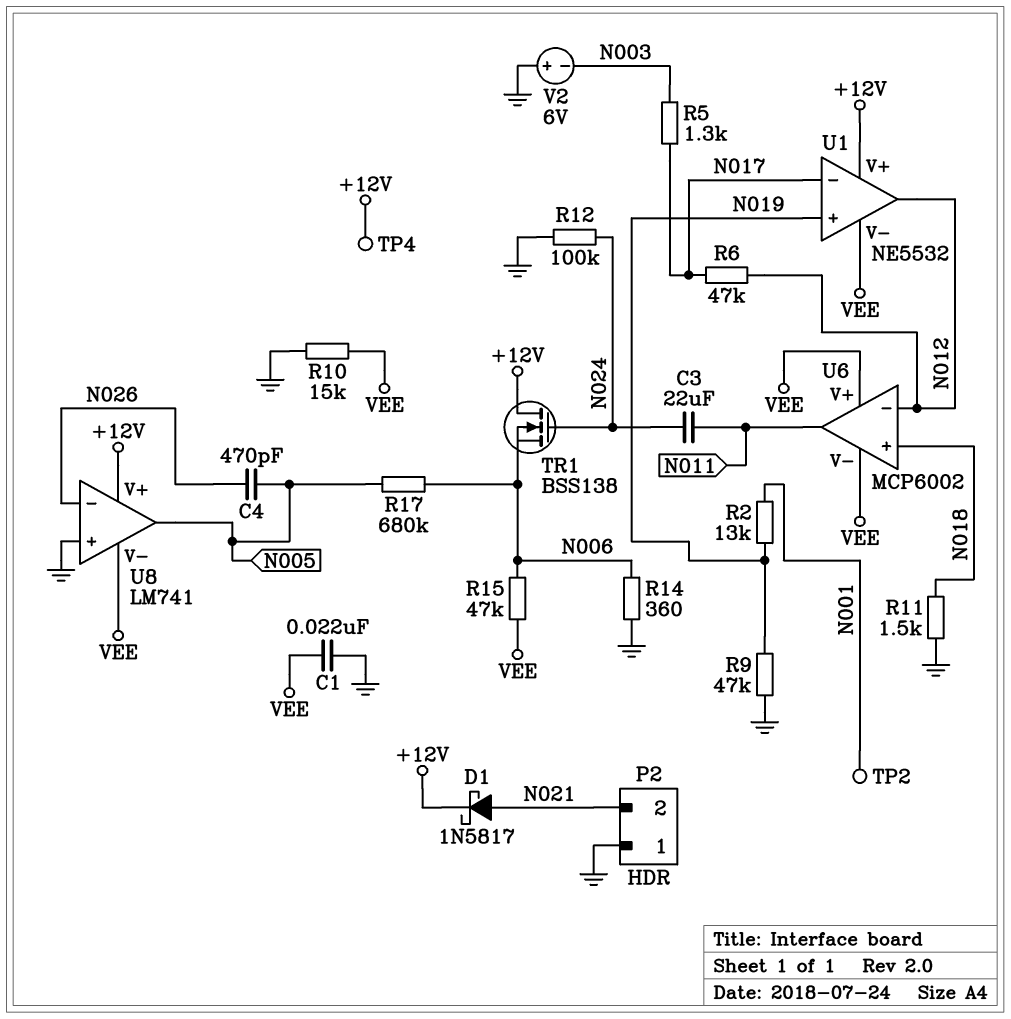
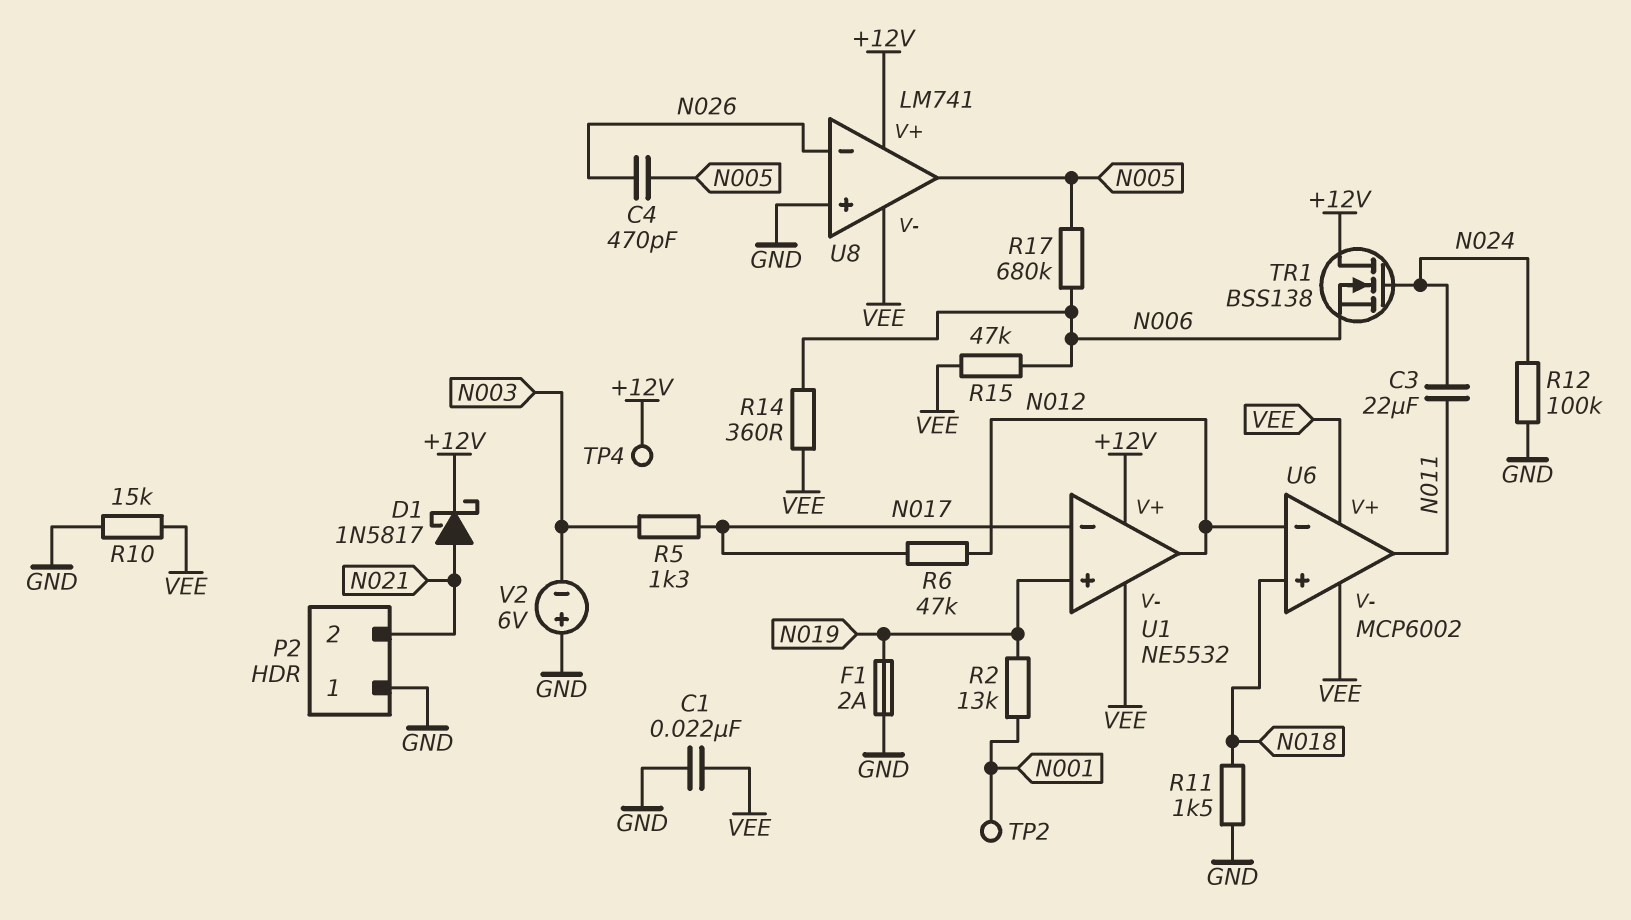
F1: none -> 2A (GND, N019)
R9: 47k (GND, N019) -> none
R14: 360 (GND, N006) -> 360 (N006, VEE)

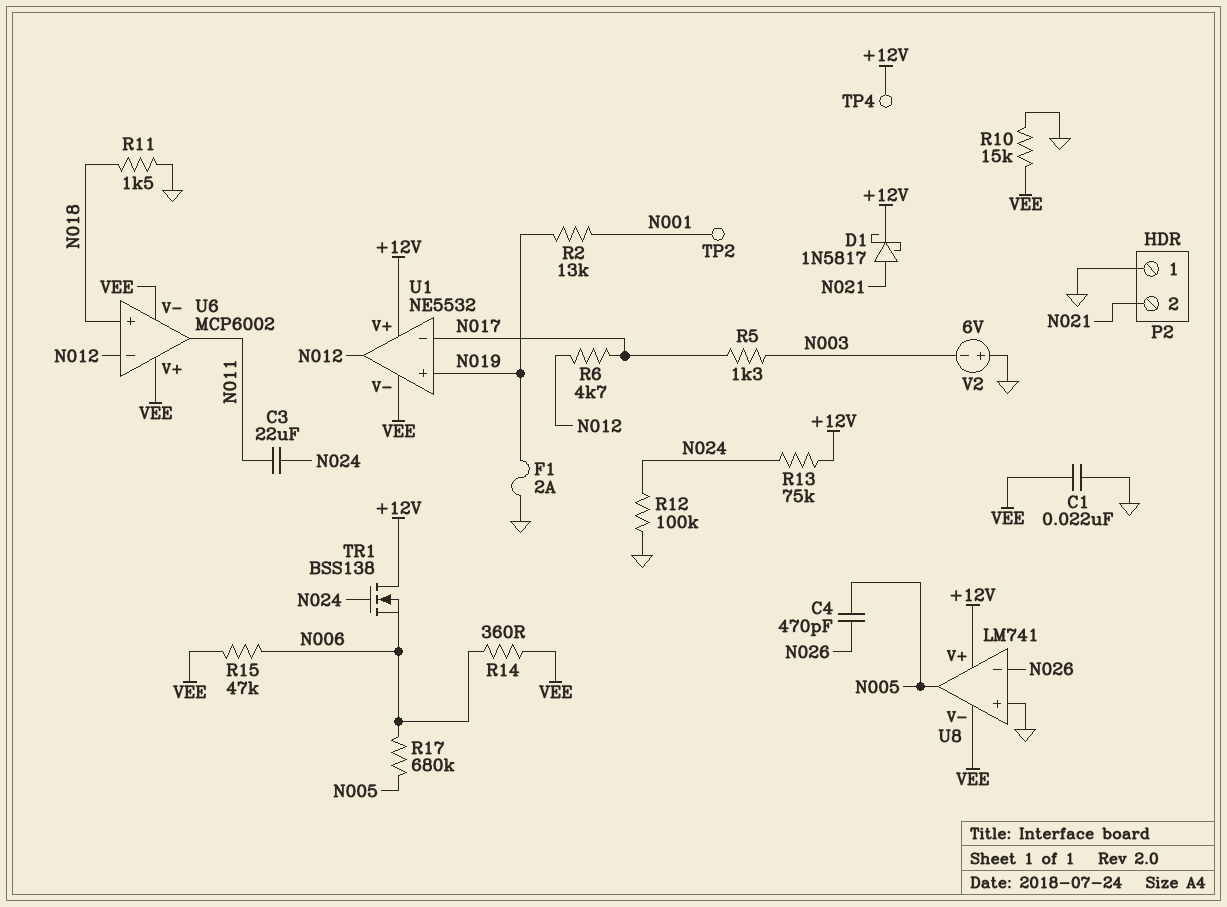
R6: 47k (N012, N017) -> 4.7k (N012, N017)
R13: none -> 75k (+12V, N024)

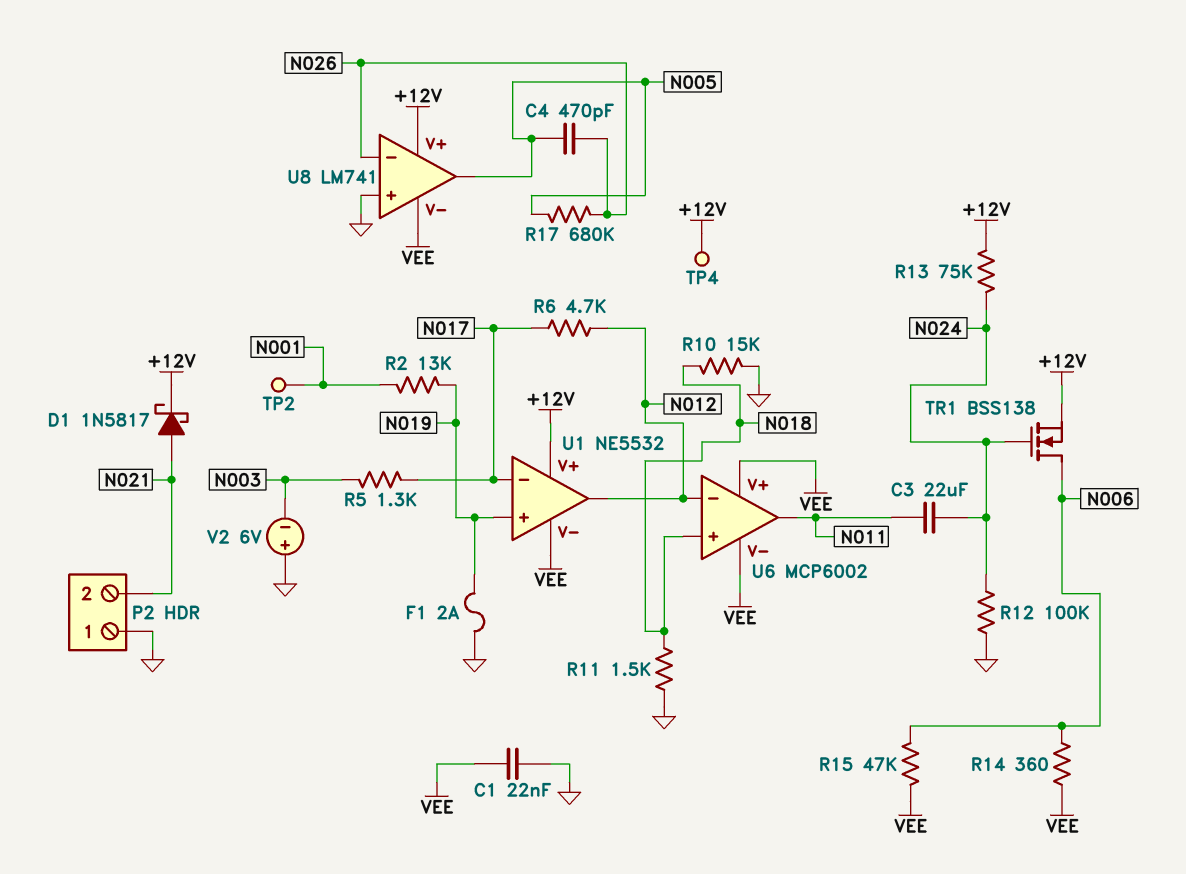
R10: 15k (GND, VEE) -> 15k (GND, N018)
R17: 680k (N005, N006) -> 680k (N005, N026)
TR1: NMOS BSS138 (G N024, D +12V, S N006) -> NMOS BSS138 (G N024, D N006, S +12V)

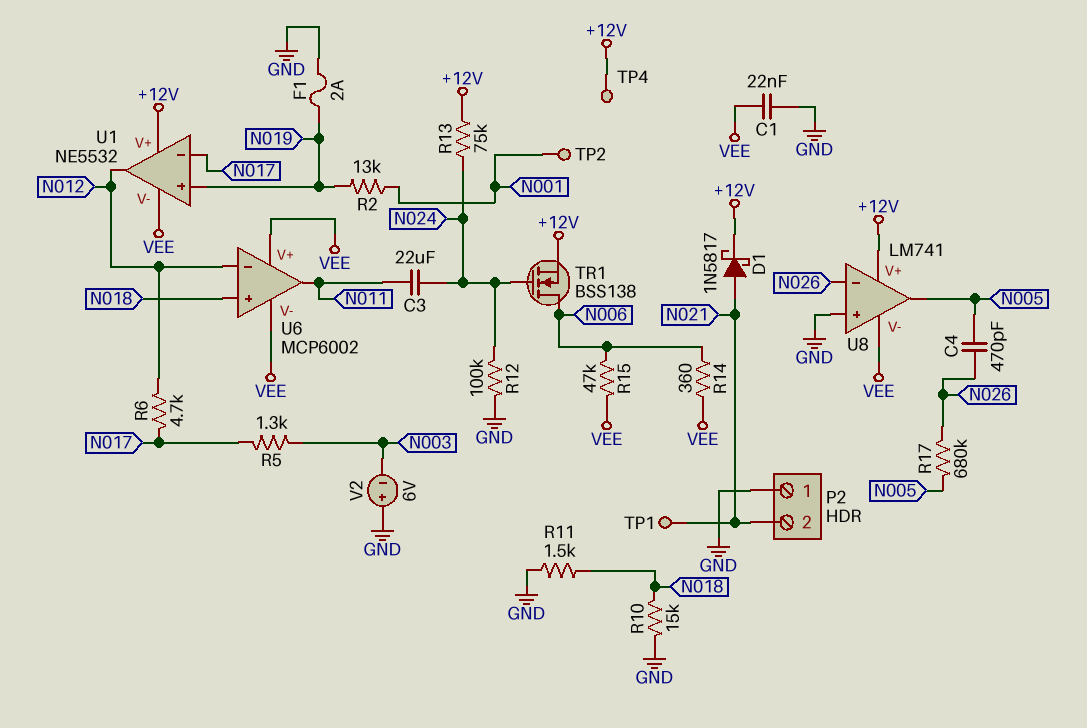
TP1: none -> test point (N021)

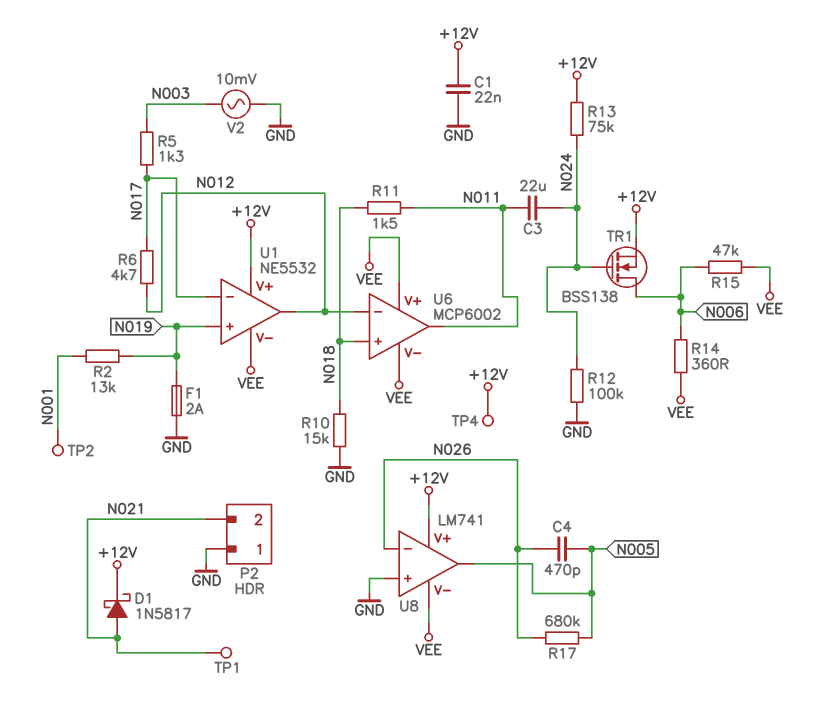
C1: 22nF (GND, VEE) -> 22nF (+12V, GND)
R11: 1.5k (GND, N018) -> 1.5k (N011, N018)
V2: 6V (plus GND, minus N003) -> AC 10mV (GND, N003)

